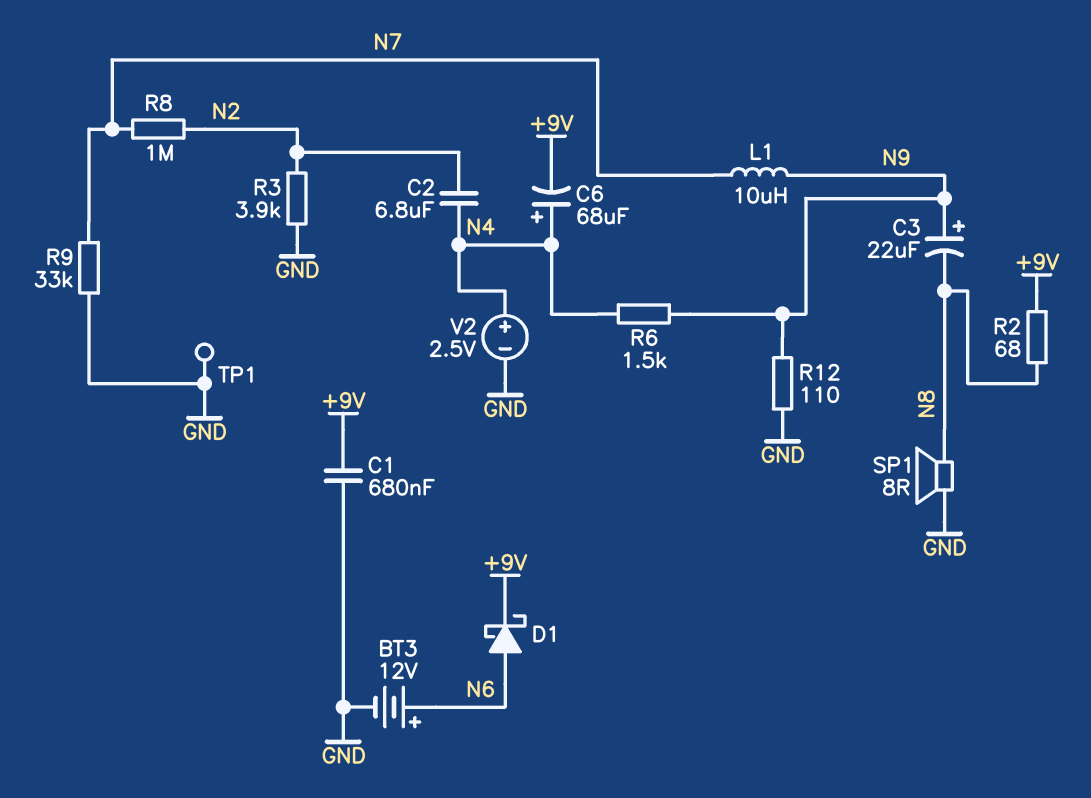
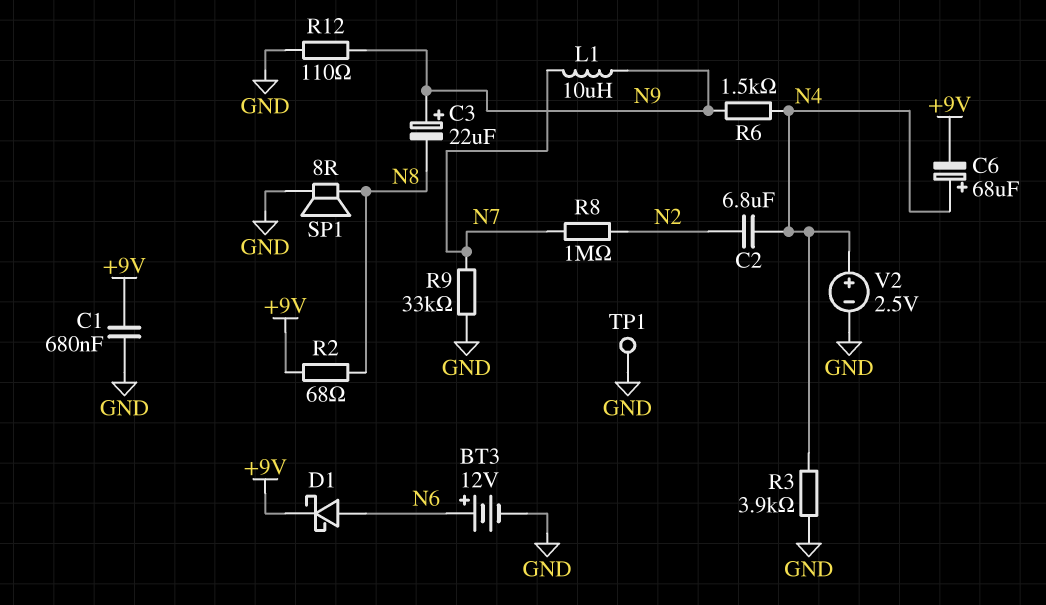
R3: 3.9k (GND, N2) -> 3.9k (GND, N4)

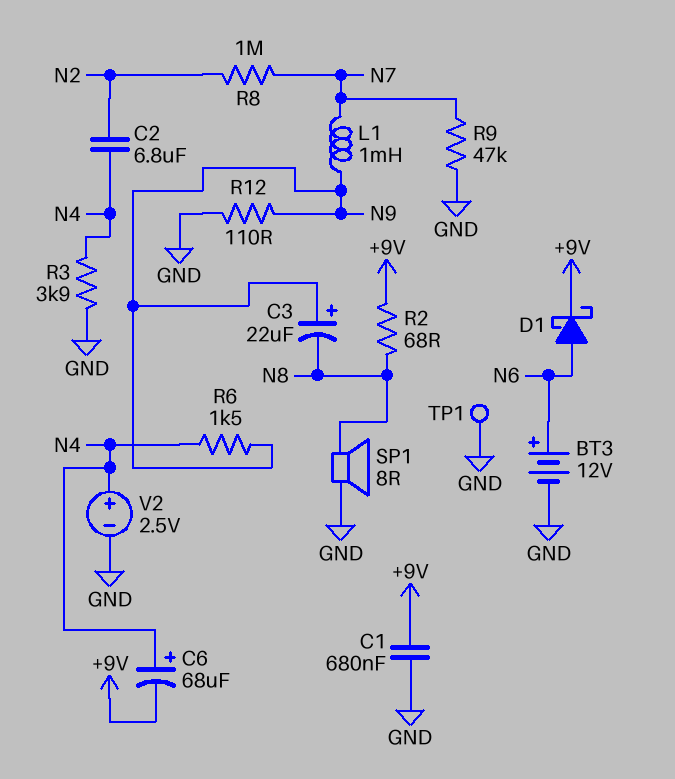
L1: 10uH (N7, N9) -> 1mH (N7, N9)
R9: 33k (GND, N7) -> 47k (GND, N7)

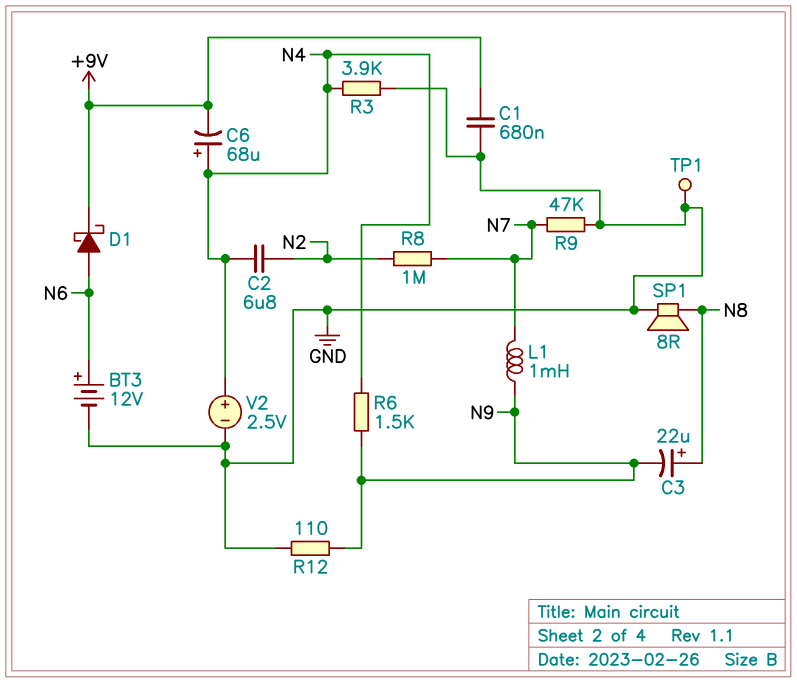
C3: 22uF (plus N9, minus N8) -> 22uF (plus N8, minus N9)
R2: 68 (+9V, N8) -> none

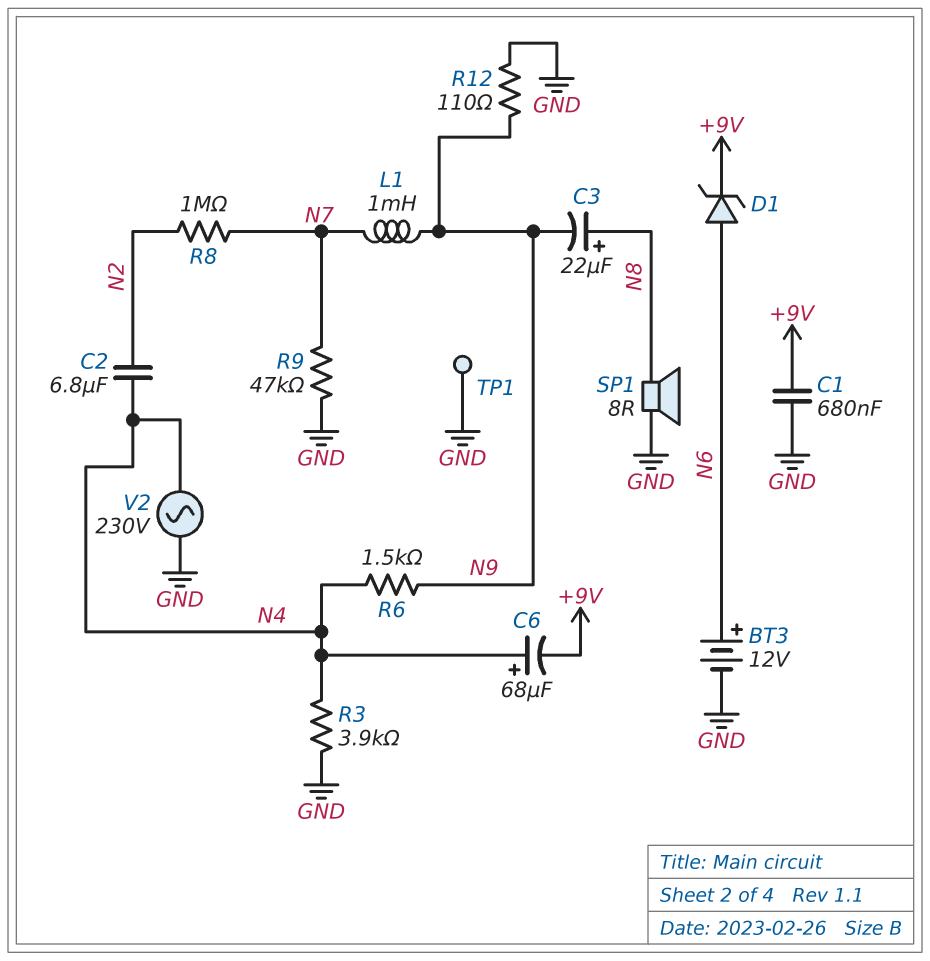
D1: schottky (A N6, K +9V) -> zener (A N6, K +9V)
V2: 2.5V (plus N4, minus GND) -> AC 230V (GND, N4)

